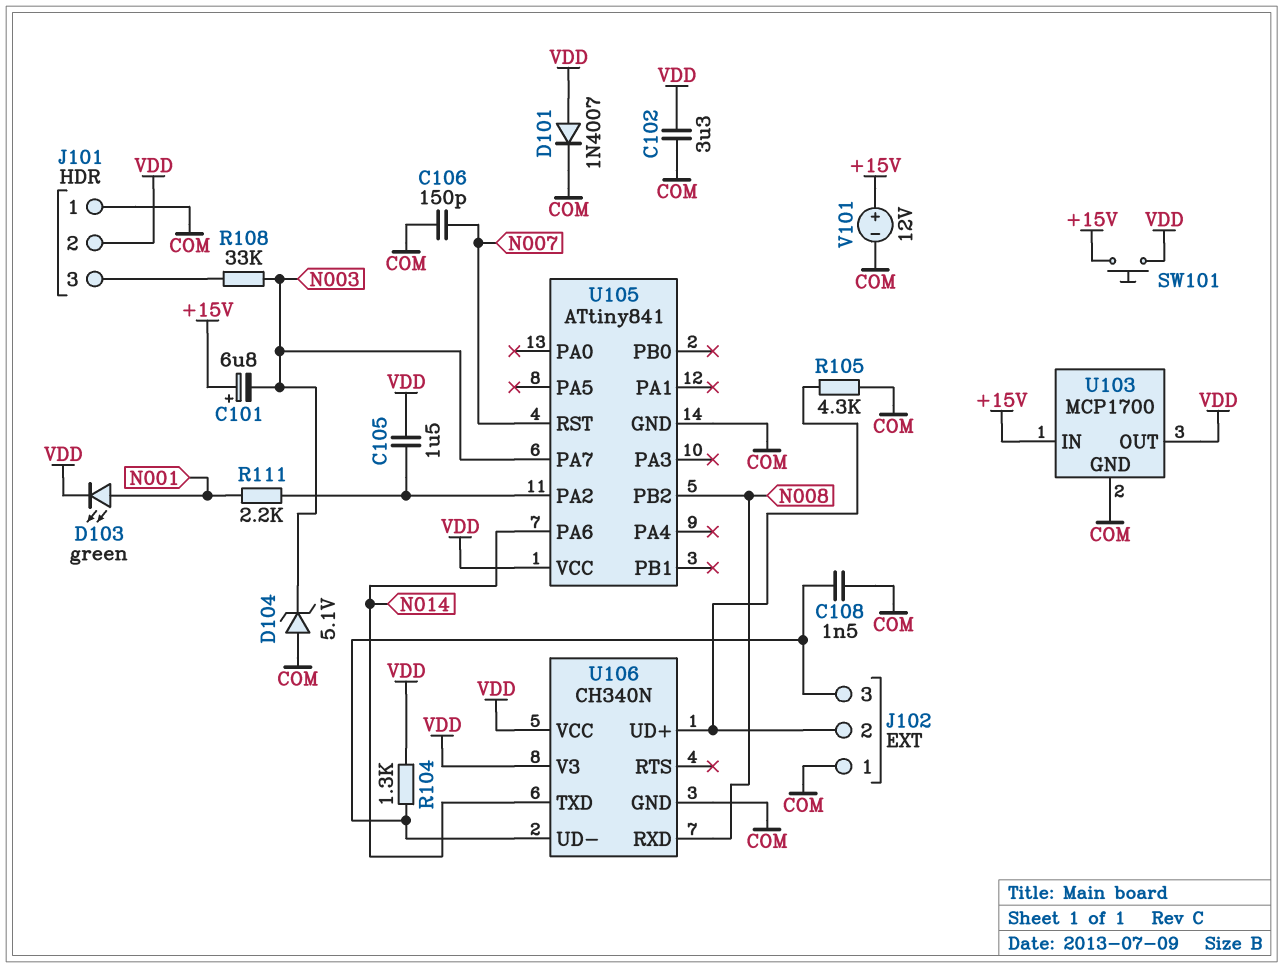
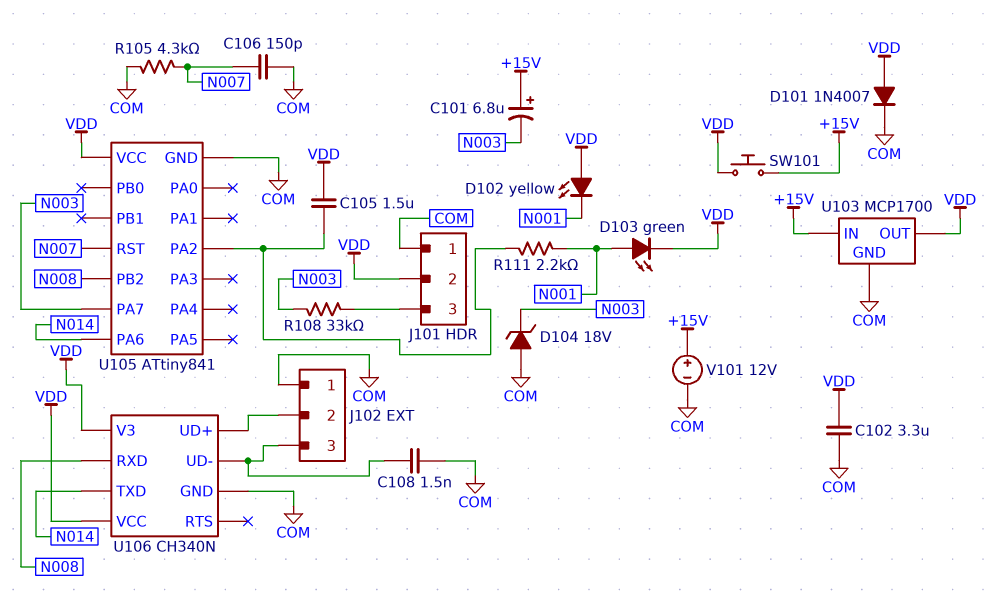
D102: none -> LED yellow (A VDD, K N001)
D104: zener 5.1V (A COM, K N003) -> zener 18V (A COM, K N003)
R104: 1.3k (J102/3, VDD) -> none
R105: 4.3k (COM, J102/2) -> 4.3k (COM, N007)

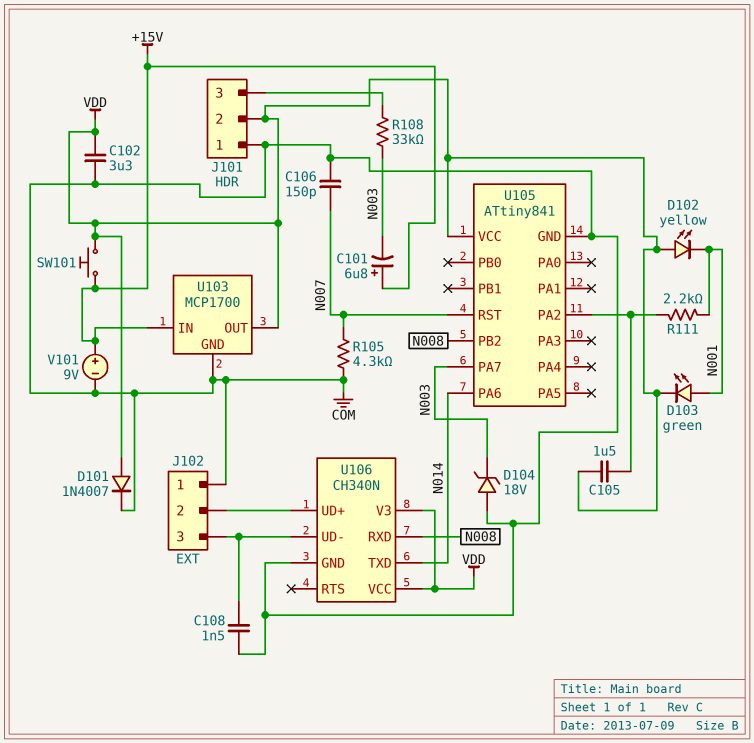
V101: 12V (plus +15V, minus COM) -> 9V (plus +15V, minus COM)

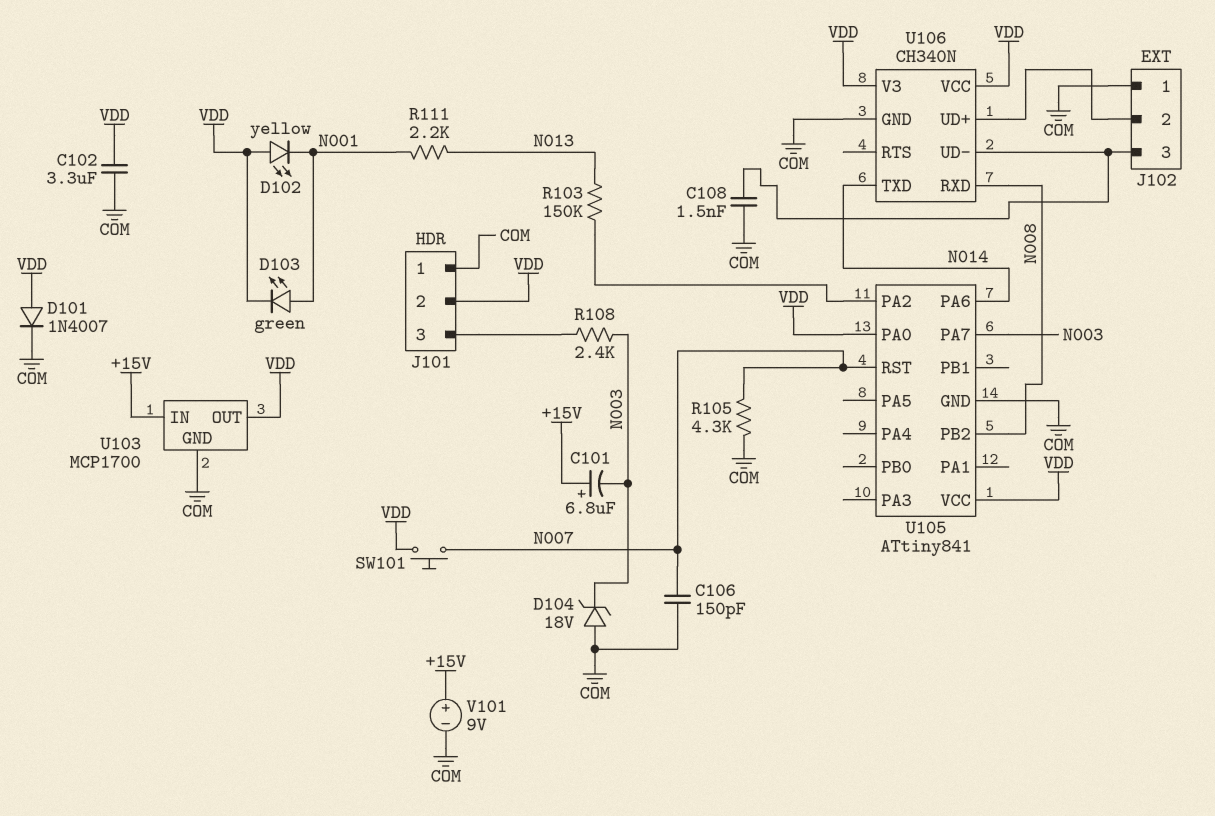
C105: 1.5uF (U105/PA2, VDD) -> none
R103: none -> 150k (N013, U105/PA2)
R108: 33k (J101/3, N003) -> 2.4k (J101/3, N003)
R111: 2.2k (N001, U105/PA2) -> 2.2k (N001, N013)
SW101: button (+15V, VDD) -> button (N007, VDD)
U105 pin PA0: none -> VDD

